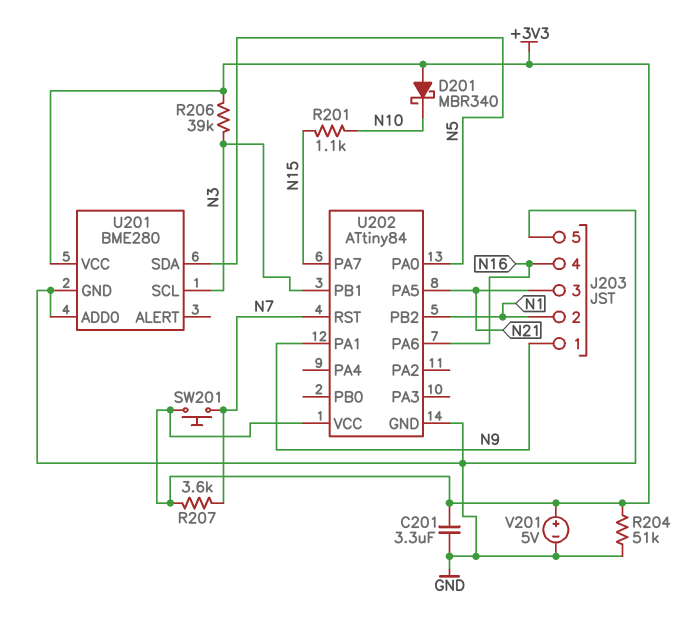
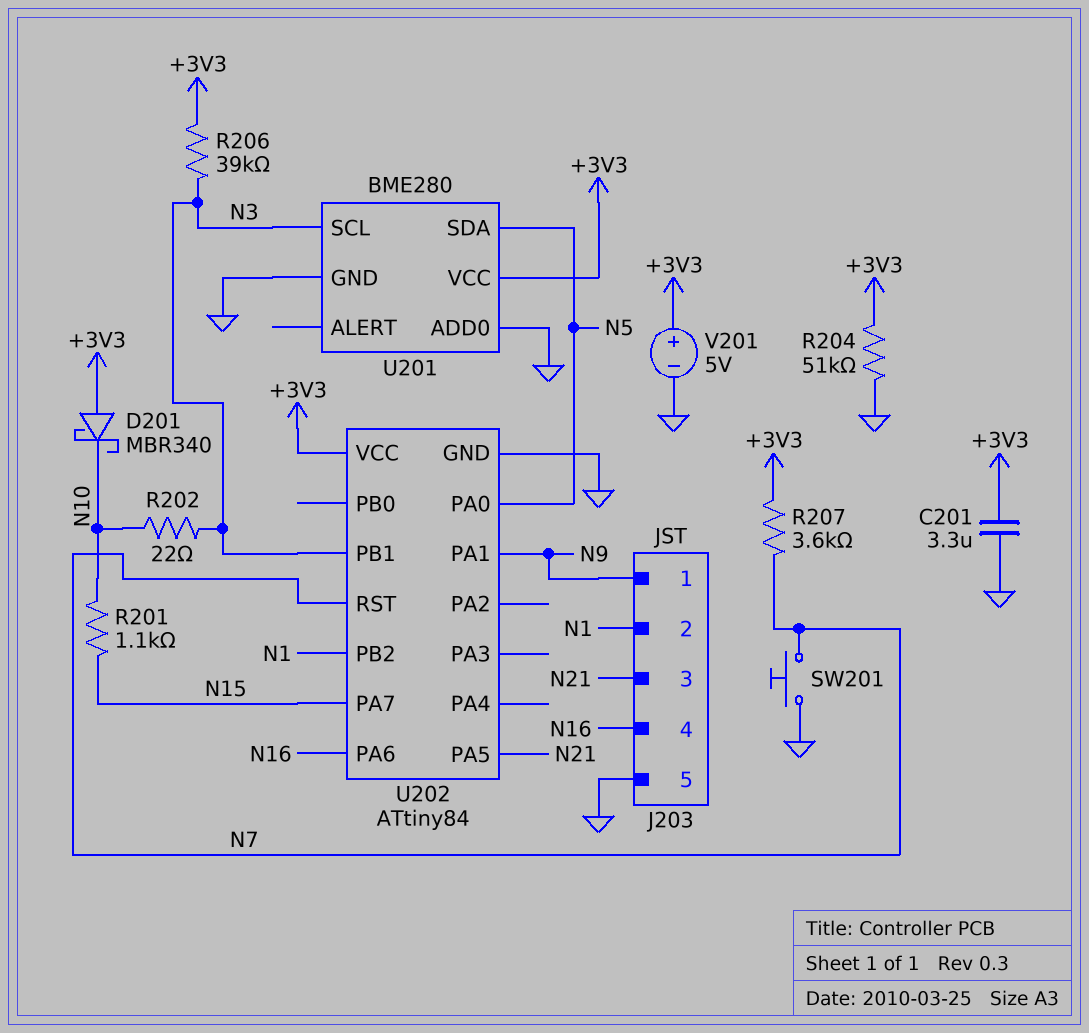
R202: none -> 22 (N3, N10)
SW201: button (+3V3, N7) -> button (GND, N7)

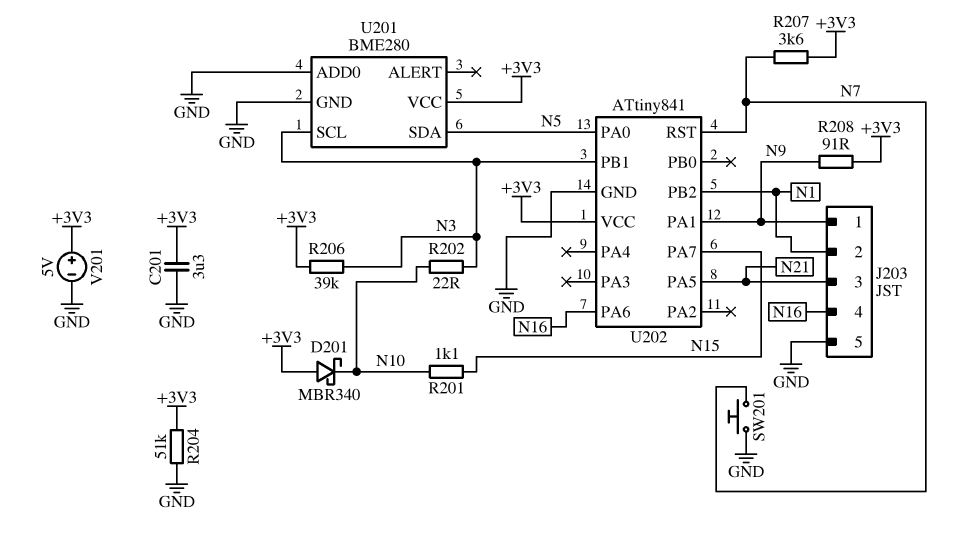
R208: none -> 91 (+3V3, N9)
U202: ATtiny84 -> ATtiny841

